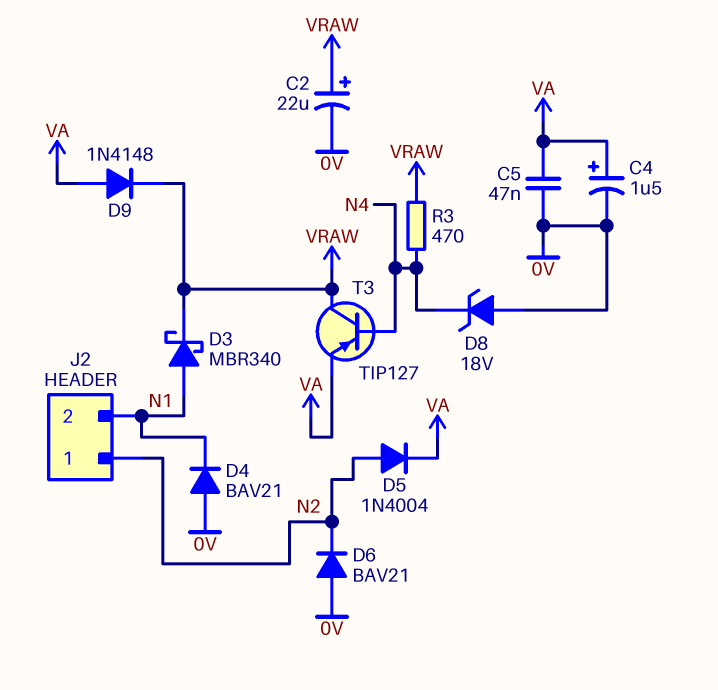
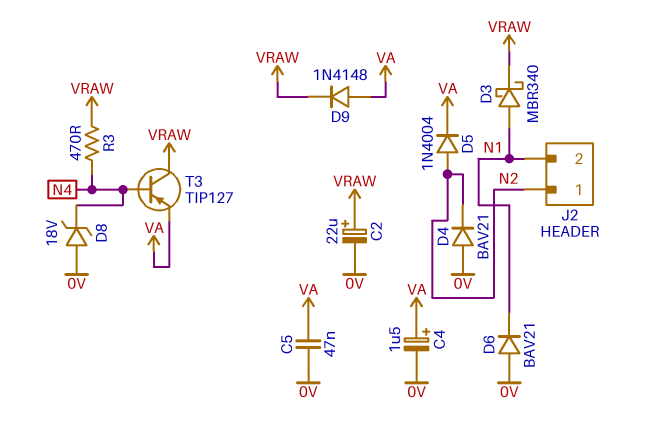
D4: diode BAV21 (A 0V, K N1) -> diode BAV21 (A 0V, K N2)
D6: diode BAV21 (A 0V, K N2) -> diode BAV21 (A 0V, K N1)

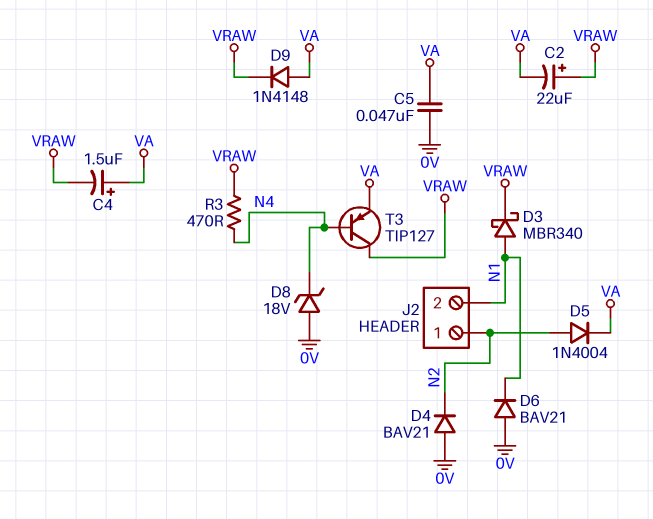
C2: 22uF (plus VRAW, minus 0V) -> 22uF (plus VRAW, minus VA)
C4: 1.5uF (plus VA, minus 0V) -> 1.5uF (plus VA, minus VRAW)

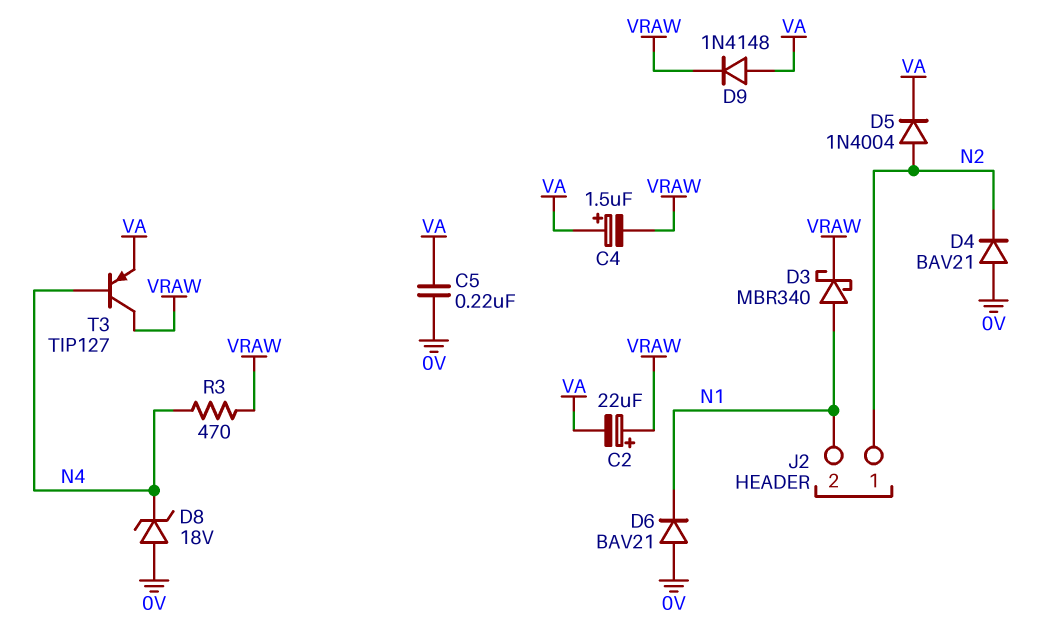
C5: 47nF (0V, VA) -> 220nF (0V, VA)

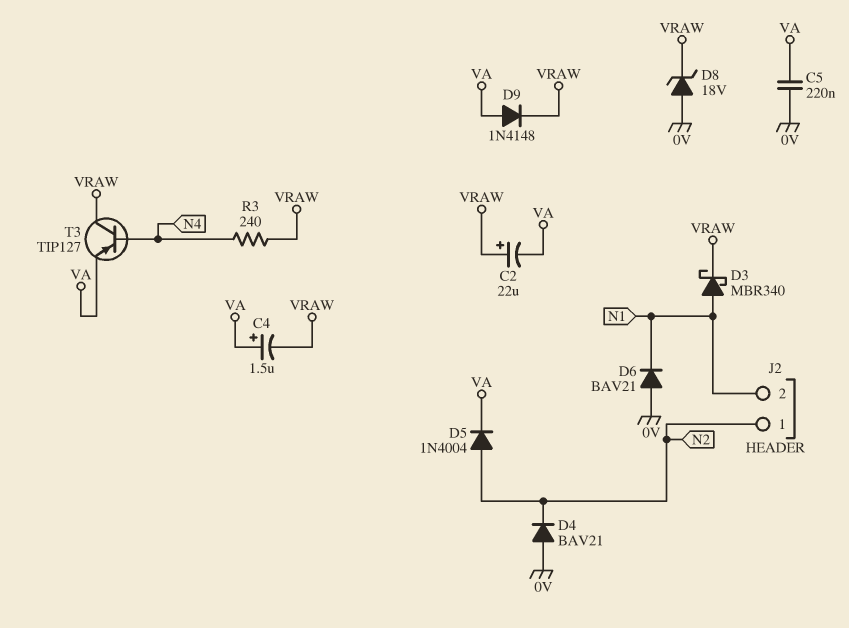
D8: zener 18V (A 0V, K N4) -> zener 18V (A 0V, K VRAW)
R3: 470 (N4, VRAW) -> 240 (N4, VRAW)

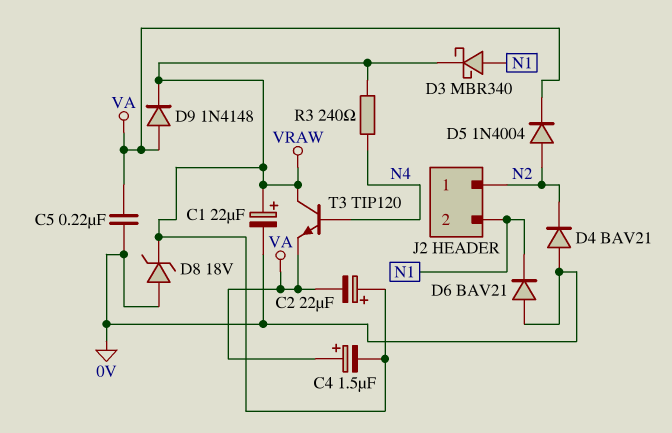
C1: none -> 22uF (plus VRAW, minus 0V)
T3: PNP TIP127 (B N4, C VRAW, E VA) -> NPN TIP120 (B N4, C VRAW, E VA)

